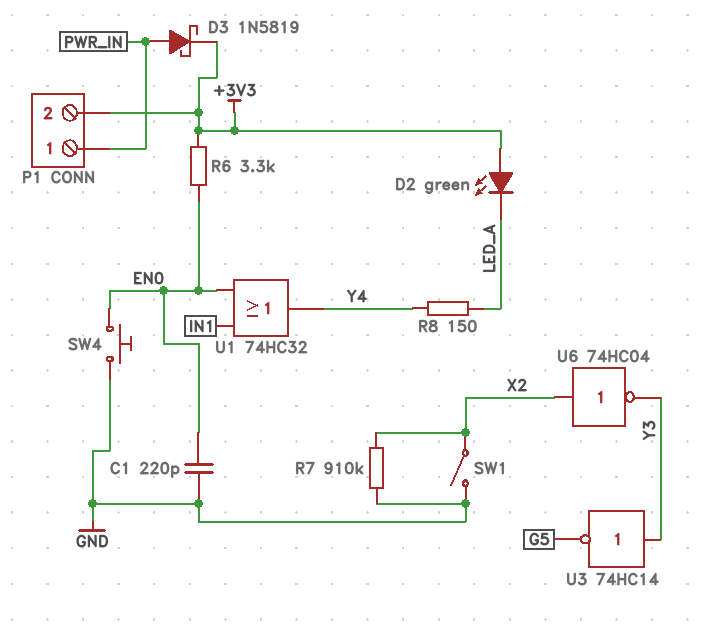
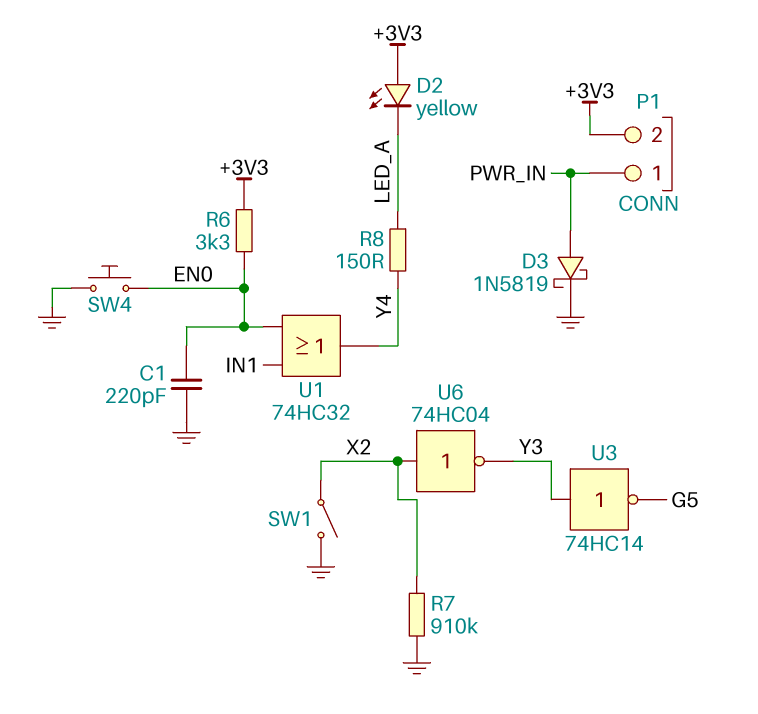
D2: LED green (A +3V3, K LED_A) -> LED yellow (A +3V3, K LED_A)
D3: schottky 1N5819 (A PWR_IN, K +3V3) -> schottky 1N5819 (A PWR_IN, K GND)

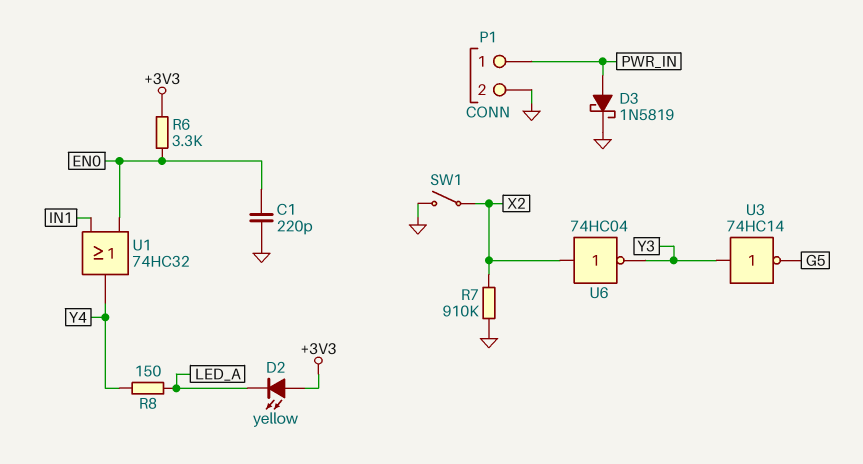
P1 pin 2: +3V3 -> GND
SW4: button (EN0, GND) -> none

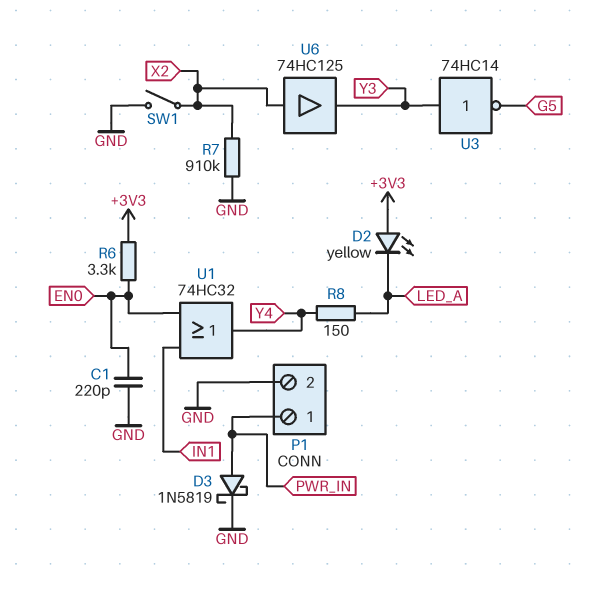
U6: NOT 74HC04 (in X2, out Y3) -> buffer 74HC125 (in X2, out Y3)

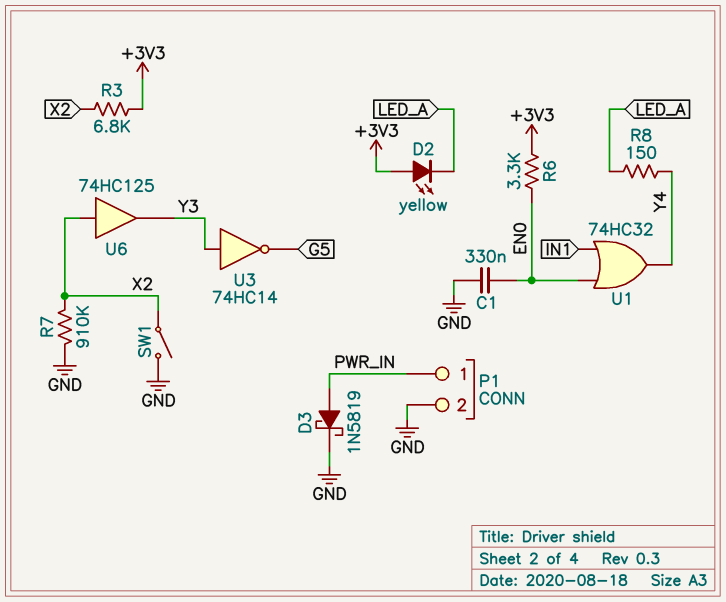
C1: 220pF (EN0, GND) -> 330nF (EN0, GND)
R3: none -> 6.8k (+3V3, X2)

